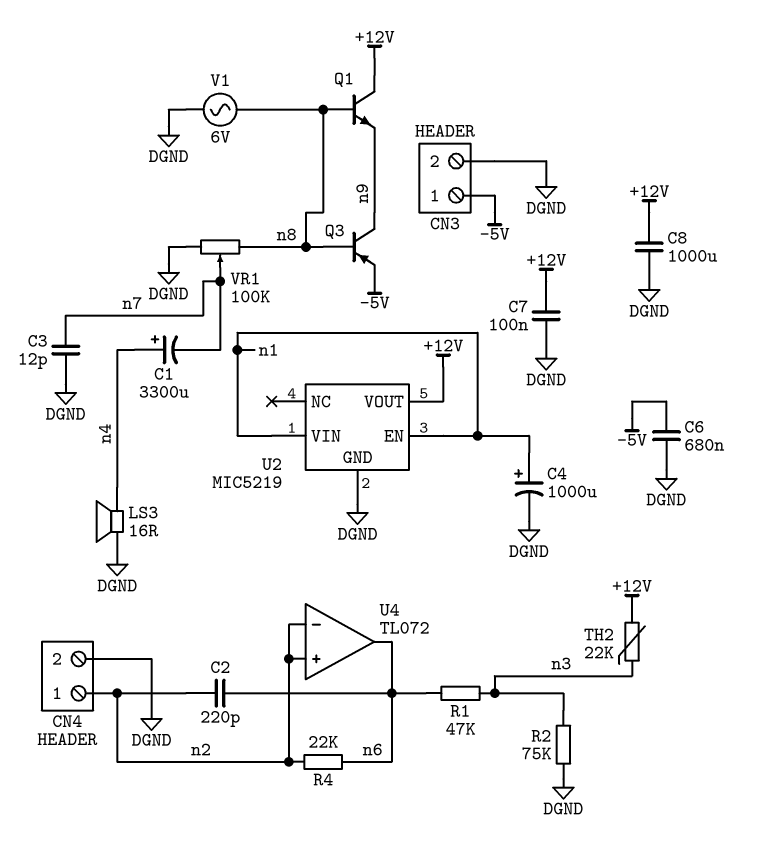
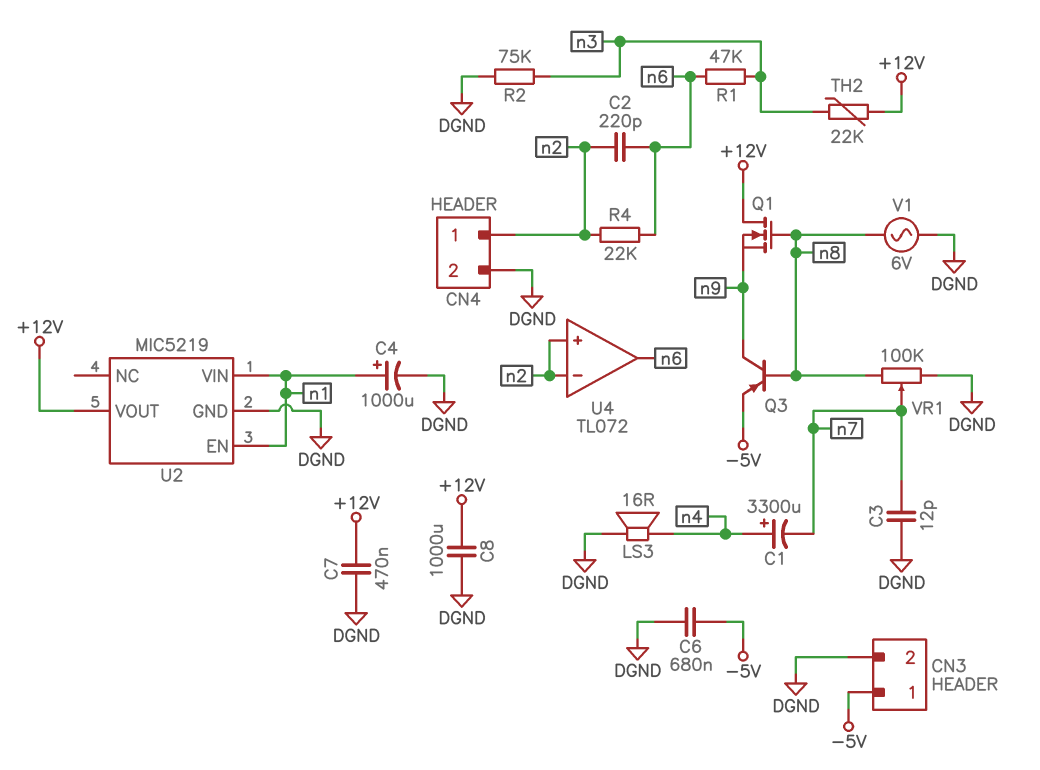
C7: 100nF (+12V, DGND) -> 470nF (+12V, DGND)
Q1: NPN (B n8, C +12V, E n9) -> NMOS (G n8, D +12V, S n9)

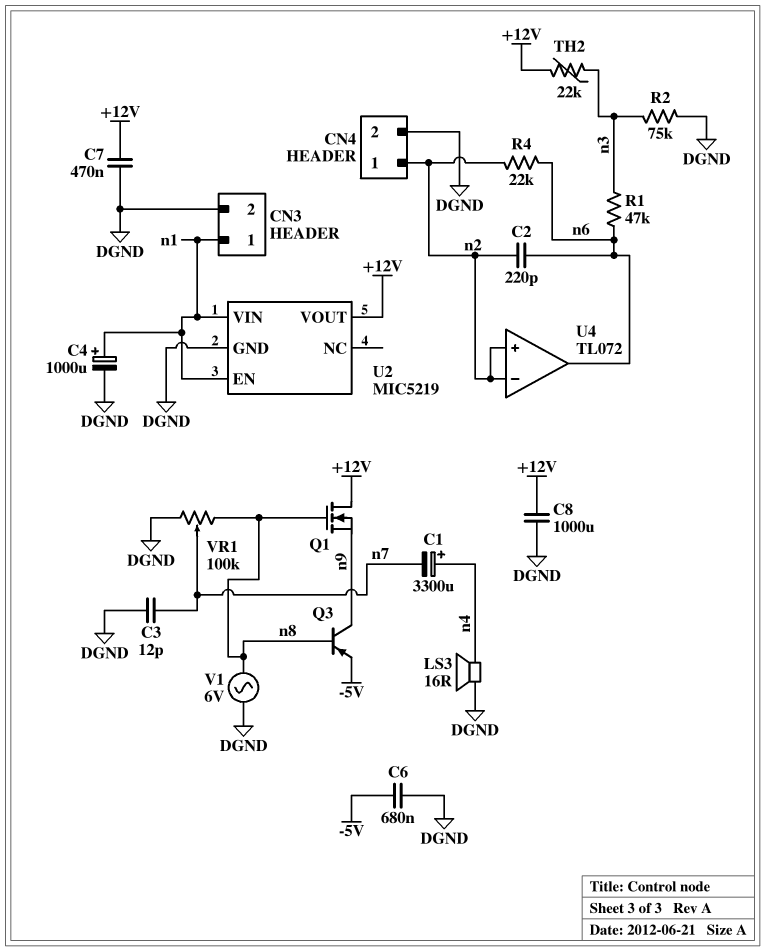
CN3 pin 1: -5V -> n1

